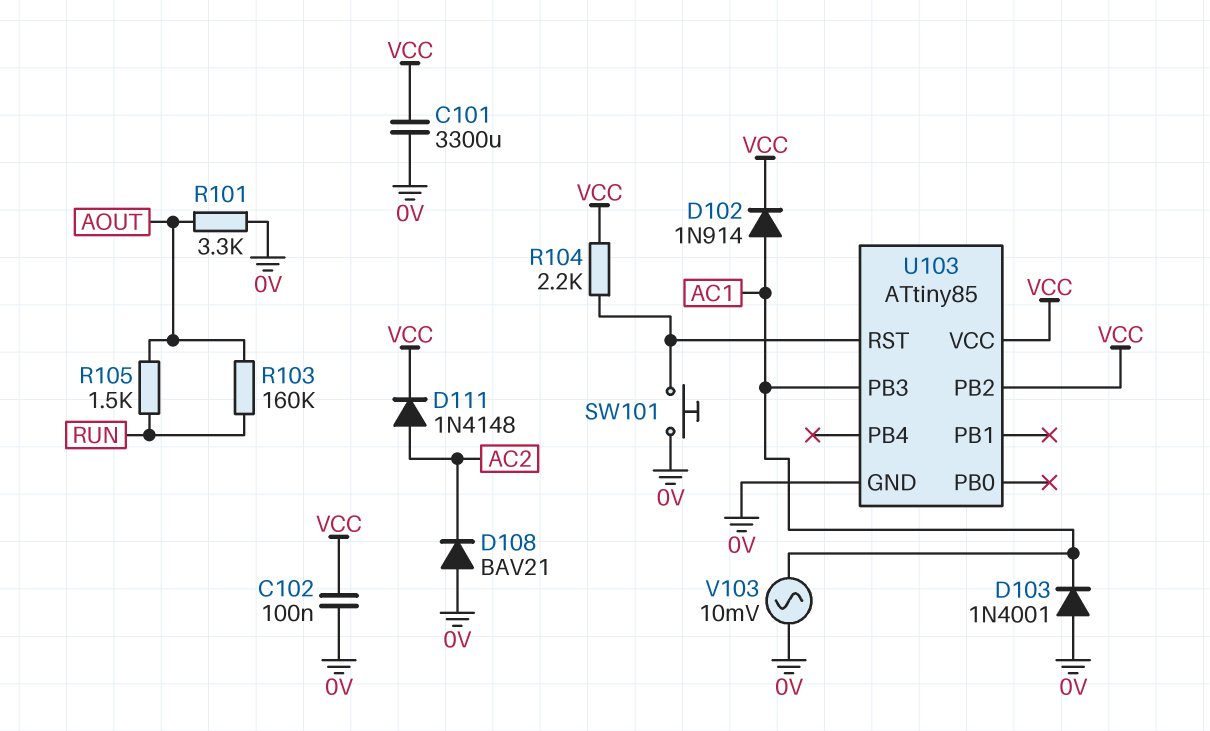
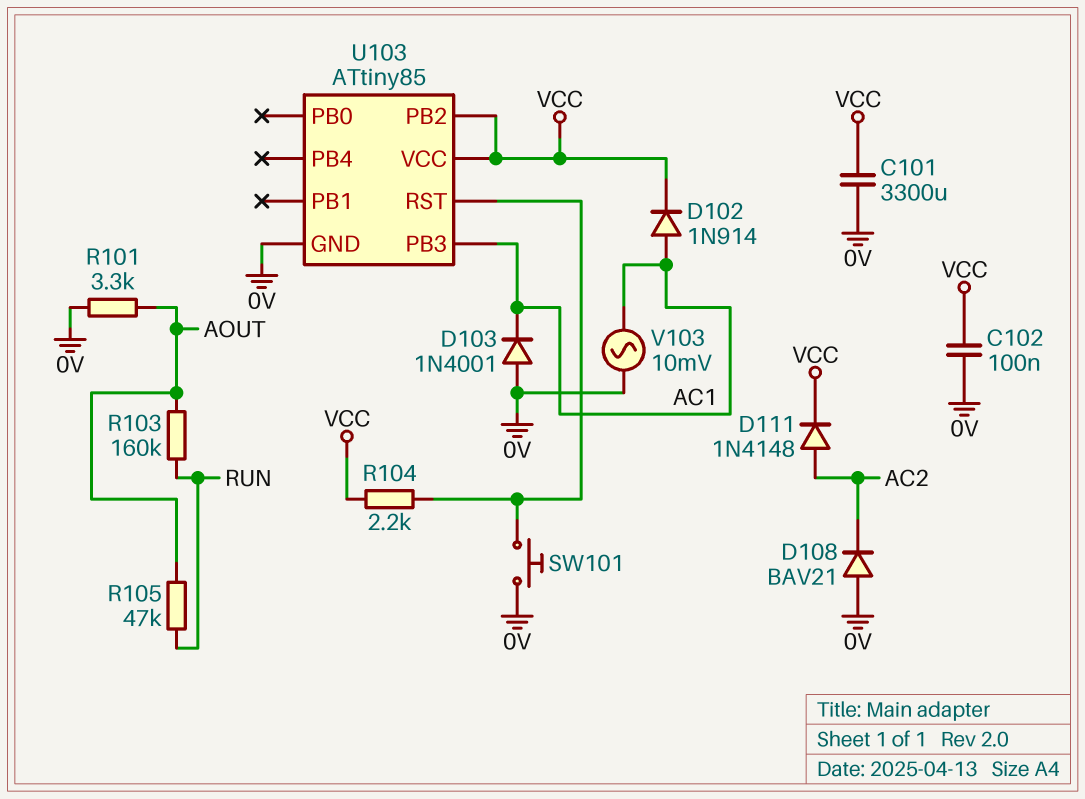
R105: 1.5k (AOUT, RUN) -> 47k (AOUT, RUN)

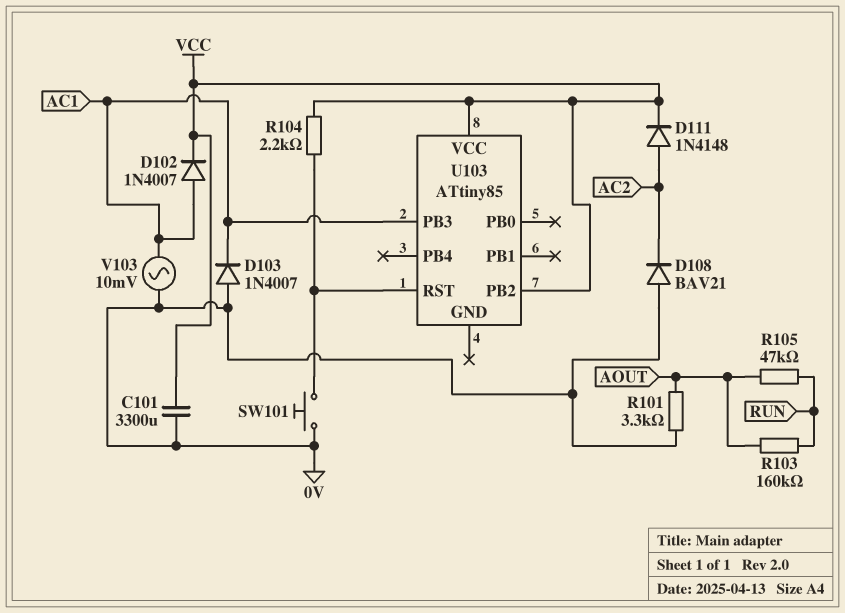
C102: 100nF (0V, VCC) -> none
D102: diode 1N914 (A AC1, K VCC) -> diode 1N4007 (A AC1, K VCC)
D103: diode 1N4001 (A 0V, K AC1) -> diode 1N4007 (A 0V, K AC1)
U103 pin GND: 0V -> none

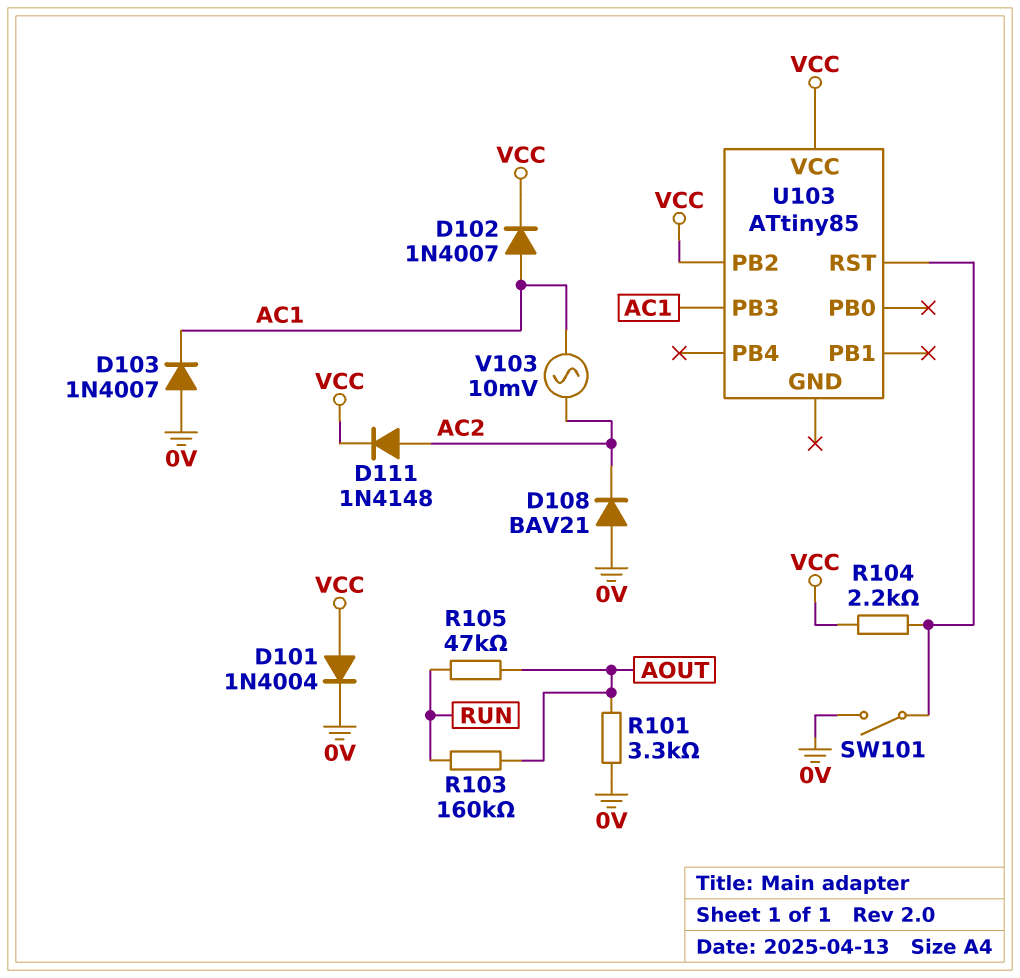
C101: 3300uF (0V, VCC) -> none
D101: none -> diode 1N4004 (A VCC, K 0V)
SW101: button (0V, U103/RST) -> switch (0V, U103/RST)
V103: AC 10mV (0V, AC1) -> AC 10mV (AC1, AC2)

